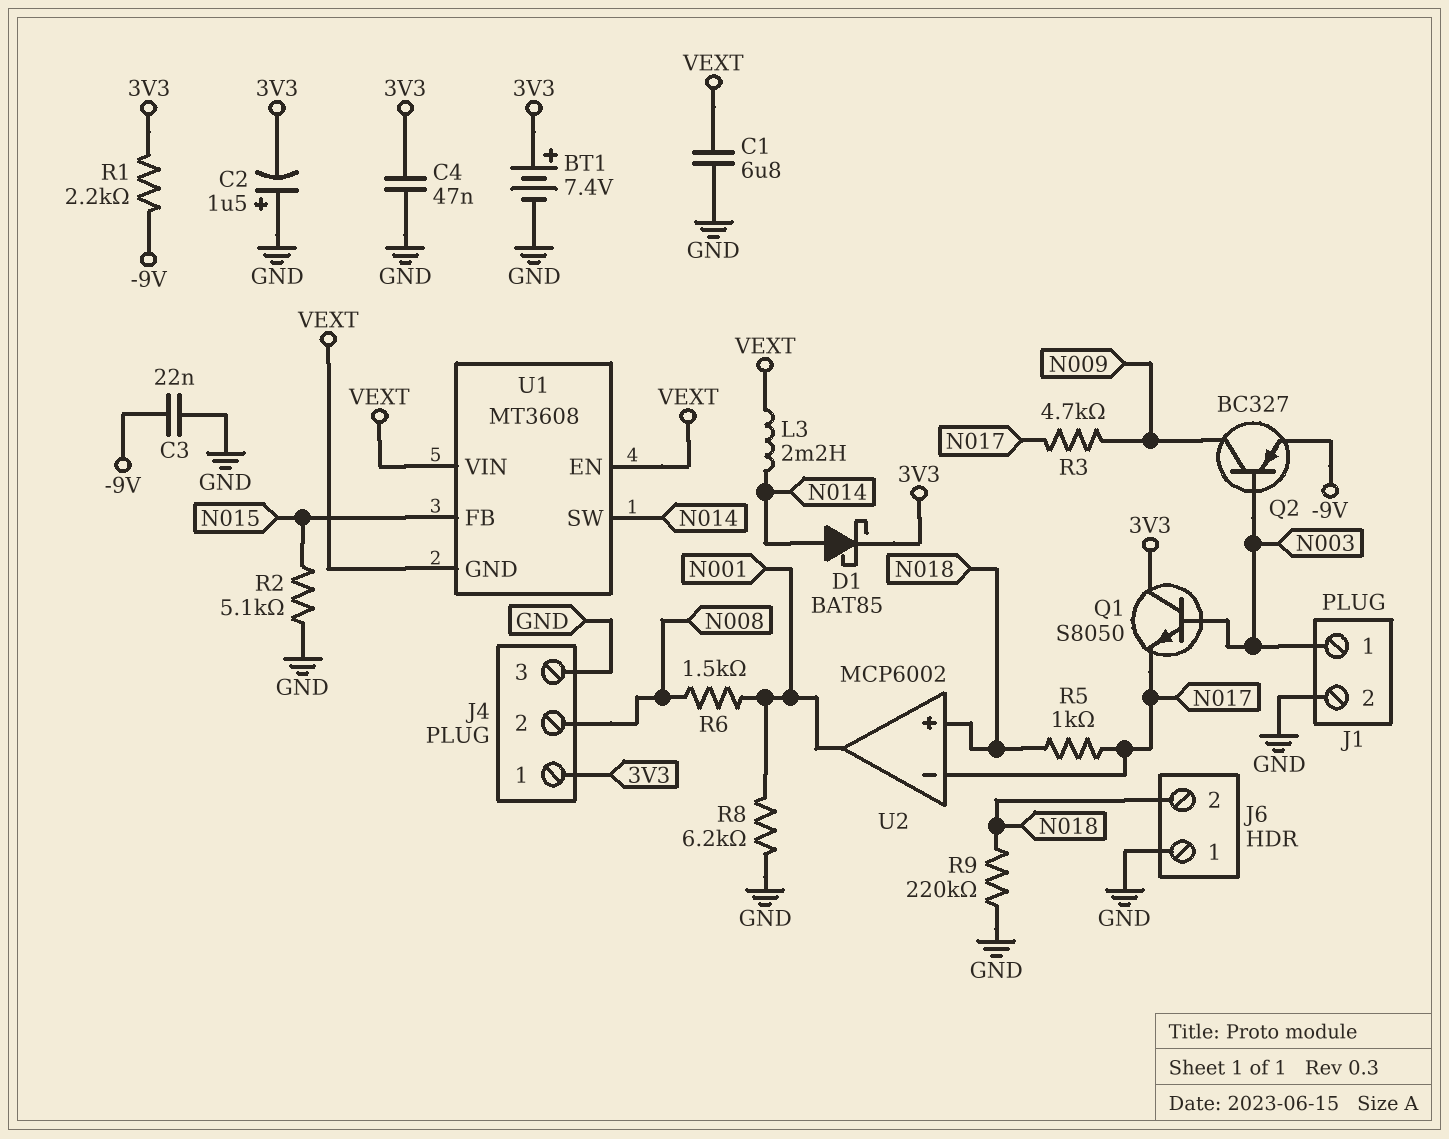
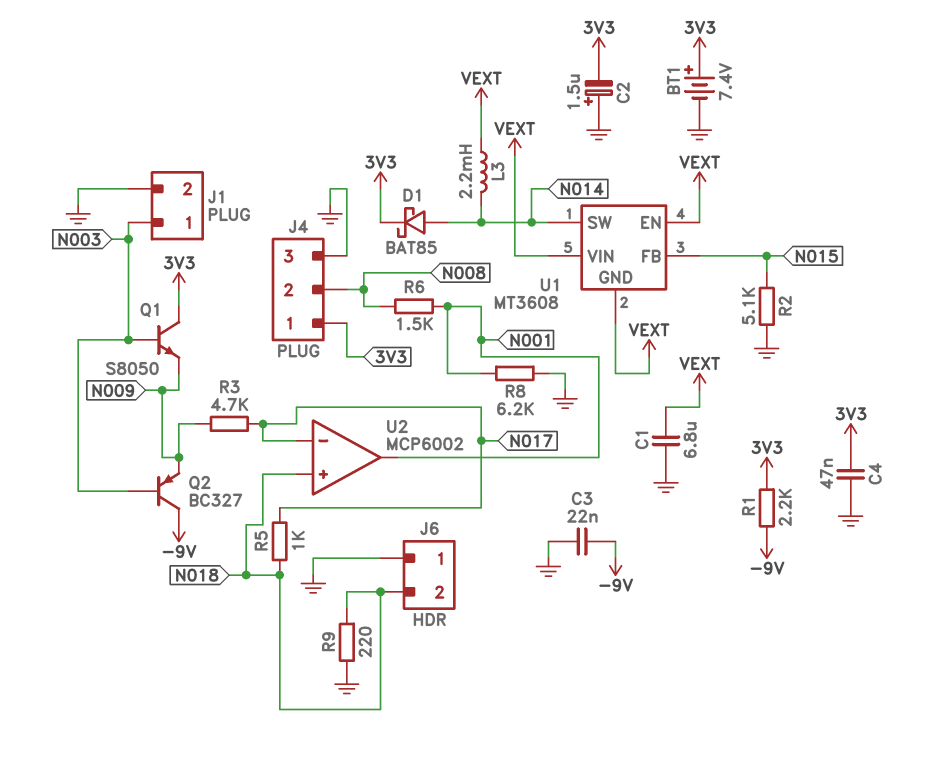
Q1: NPN S8050 (B N003, C 3V3, E N017) -> NPN S8050 (B N003, C 3V3, E N009)
Q2: PNP BC327 (B N003, C N009, E -9V) -> PNP BC327 (B N003, C -9V, E N009)
R9: 220k (GND, N018) -> 220 (GND, N018)

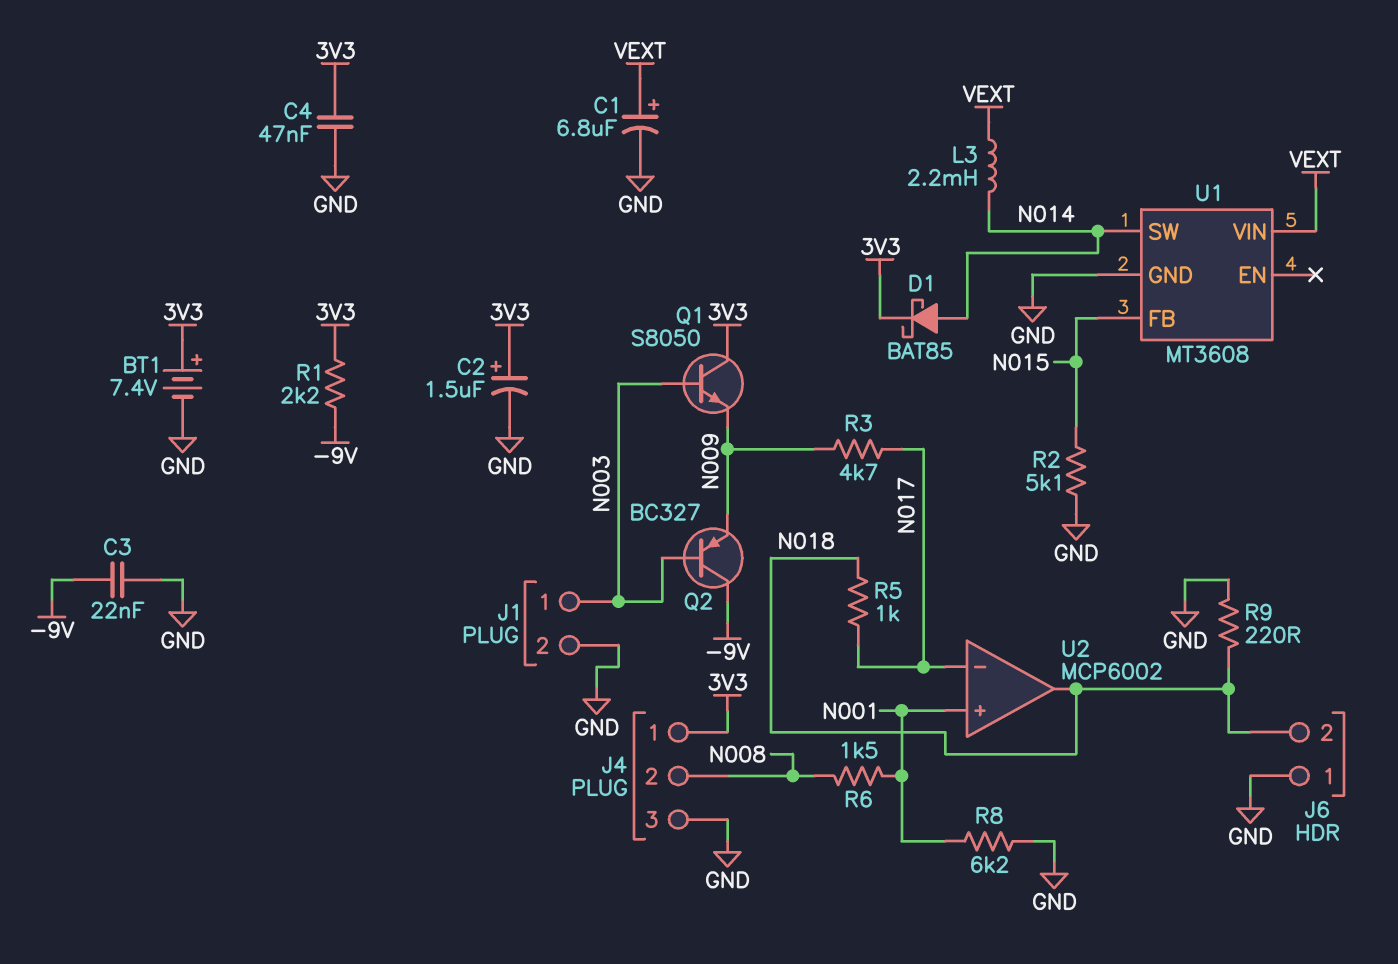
C1: 6.8uF (GND, VEXT) -> 6.8uF (plus VEXT, minus GND)
C2: 1.5uF (plus GND, minus 3V3) -> 1.5uF (plus 3V3, minus GND)
U1 pin EN: VEXT -> none
U1 pin GND: VEXT -> GND
U2 pin in+: N018 -> N001
U2 pin out: N001 -> N018

